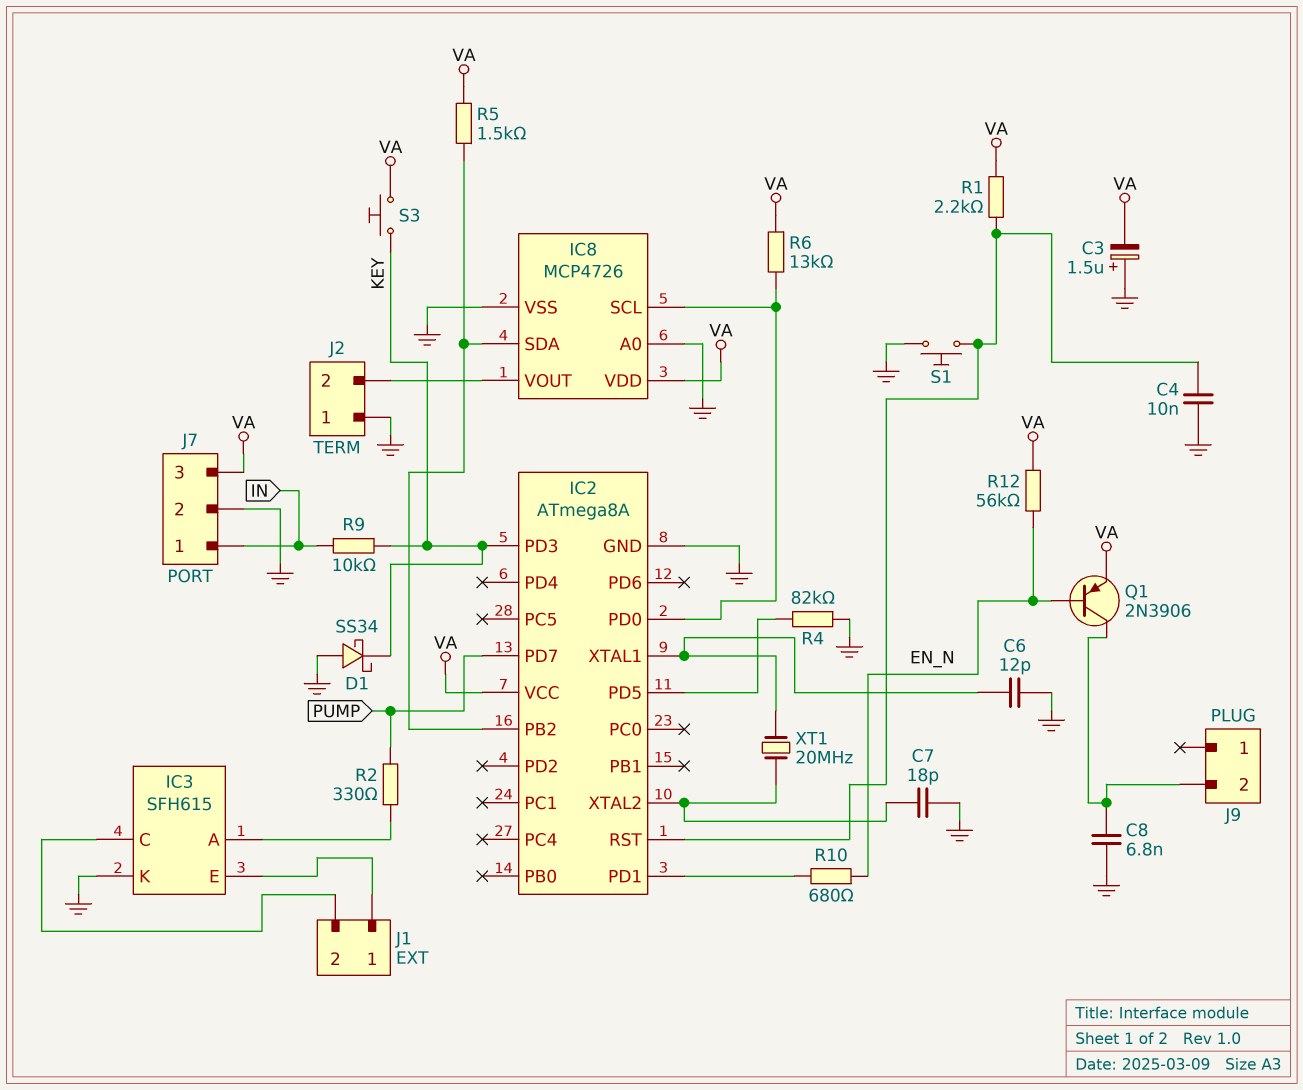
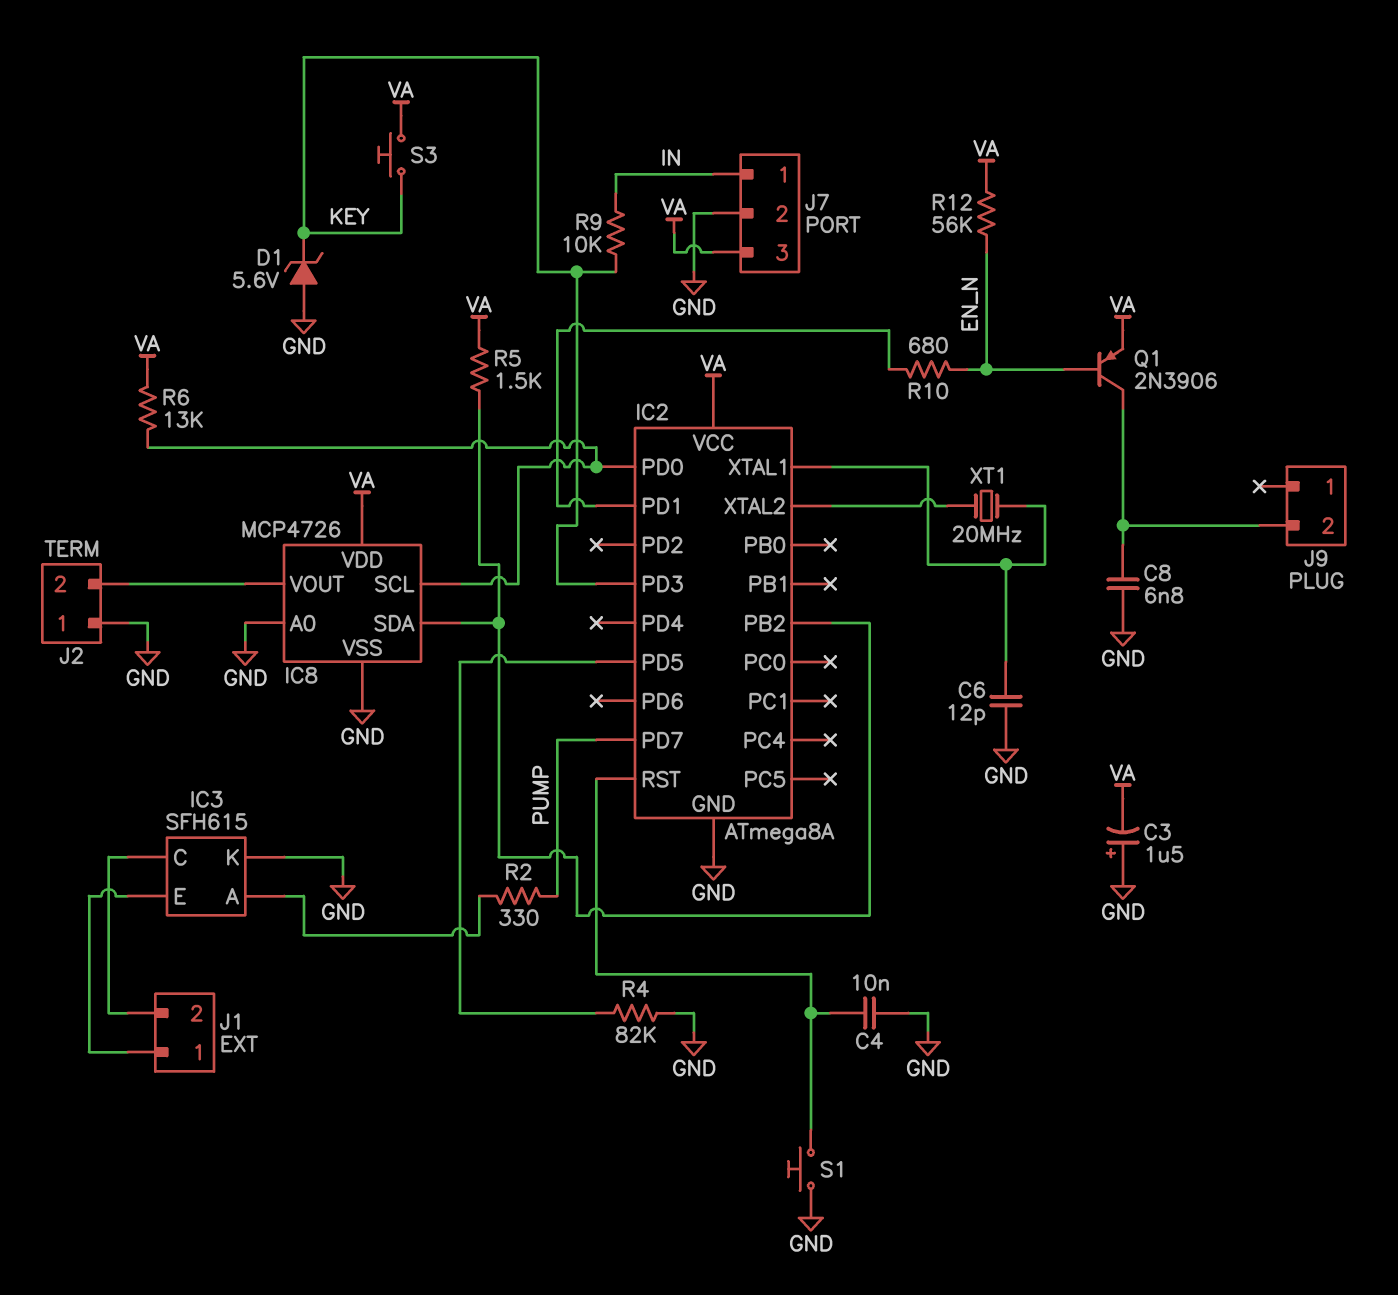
C7: 18pF (GND, IC2/XTAL2) -> none
D1: schottky SS34 (A GND, K KEY) -> zener 5.6V (A GND, K KEY)
R1: 2.2k (IC2/RST, VA) -> none

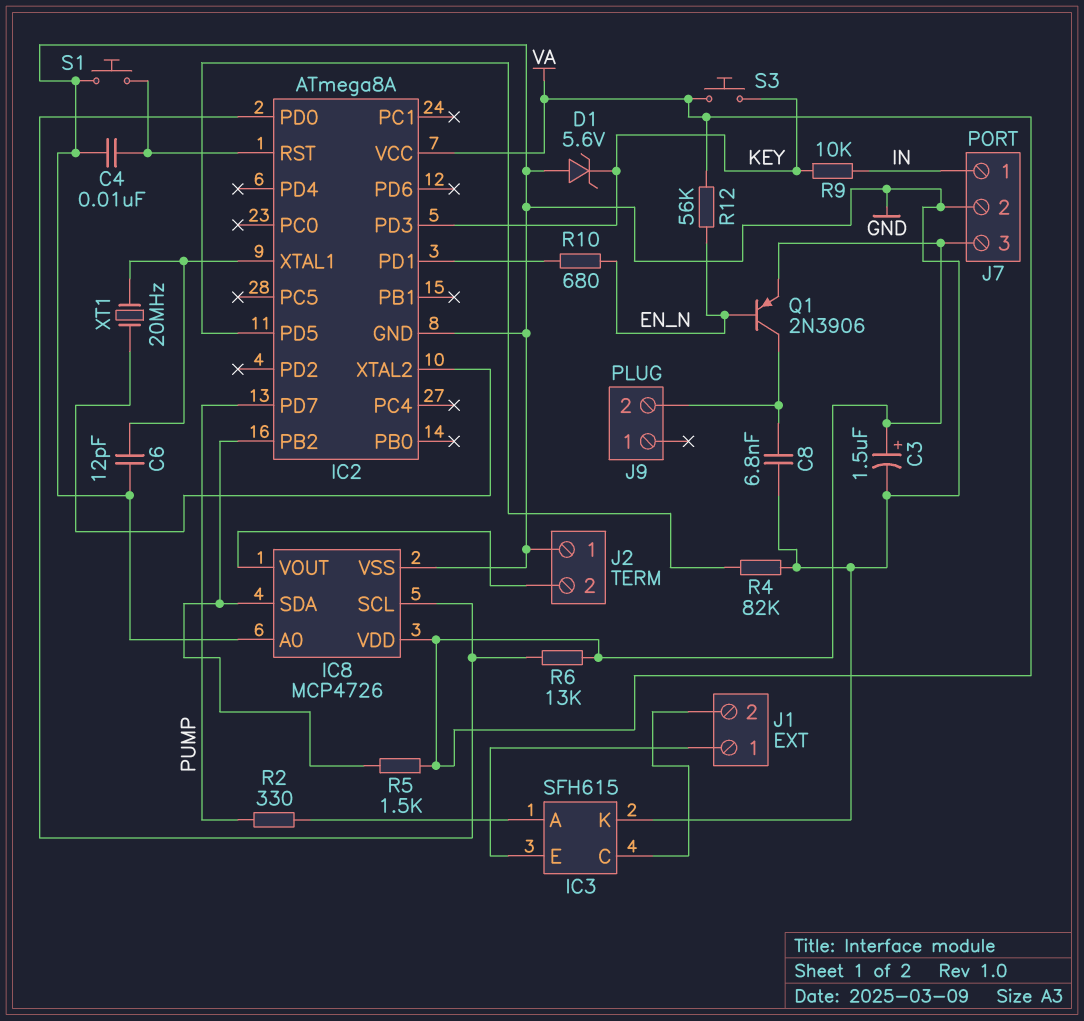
C3: 1.5uF (plus GND, minus VA) -> 1.5uF (plus VA, minus GND)

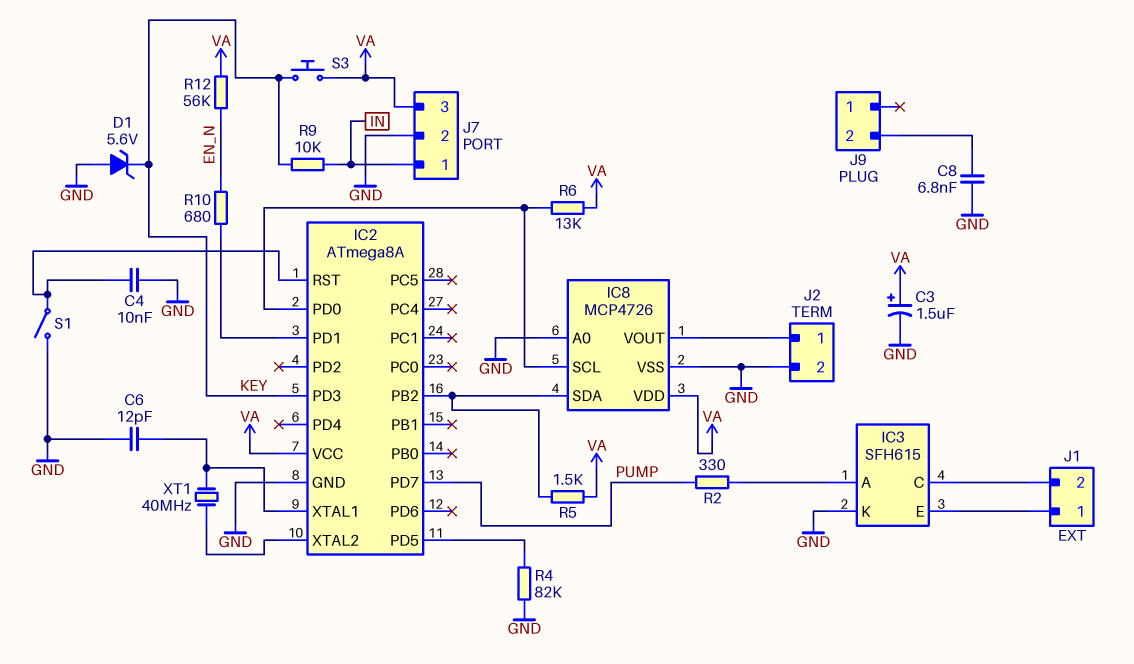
J2 pin 1: GND -> IC8/VOUT
J2 pin 2: IC8/VOUT -> GND
Q1: PNP 2N3906 (B EN_N, C J9/2, E VA) -> none
S1: button (GND, IC2/RST) -> switch (GND, IC2/RST)
XT1: 20MHz (IC2/XTAL1, IC2/XTAL2) -> 40MHz (IC2/XTAL1, IC2/XTAL2)

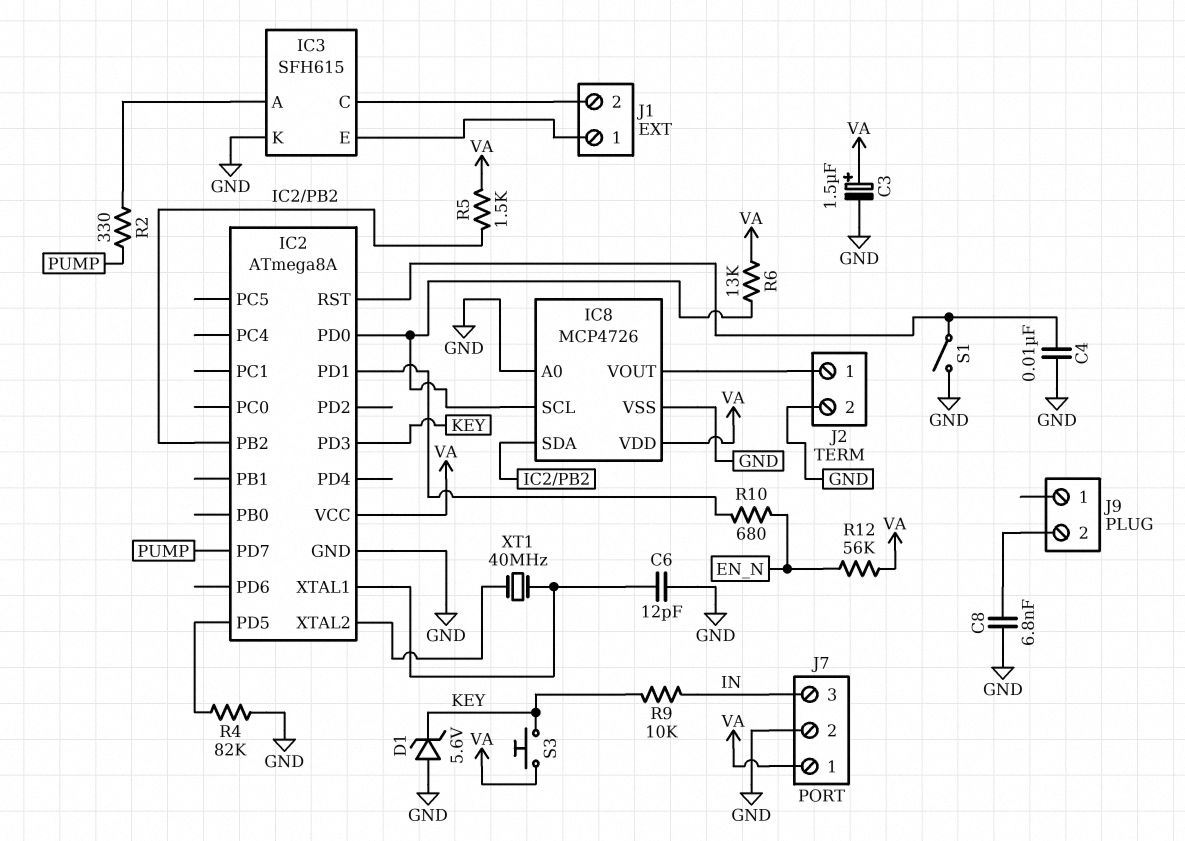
J7 pin 1: IN -> VA
J7 pin 3: VA -> IN

